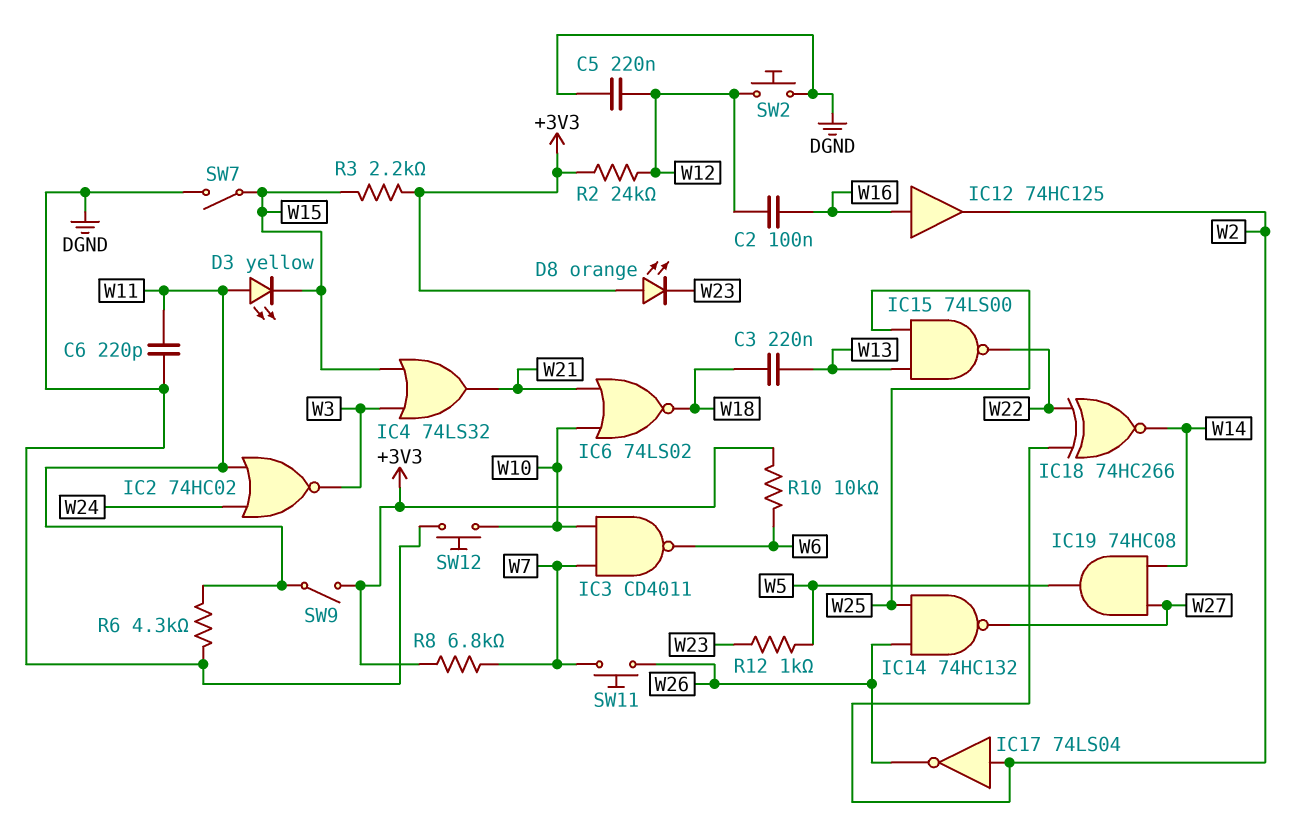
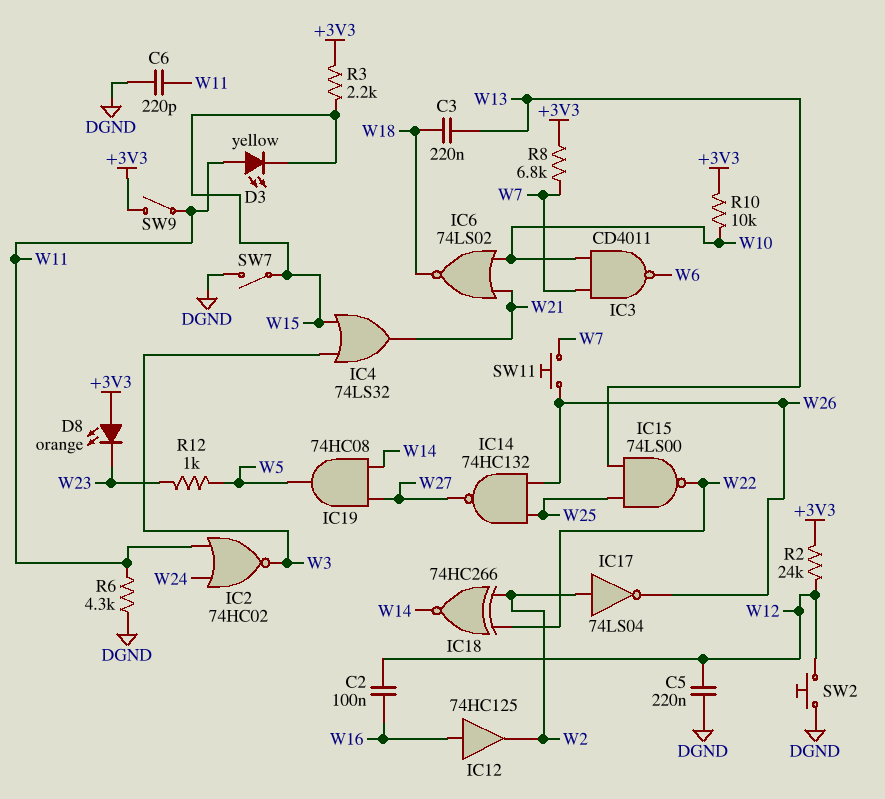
R10: 10k (+3V3, W6) -> 10k (+3V3, W10)
SW12: button (DGND, W10) -> none

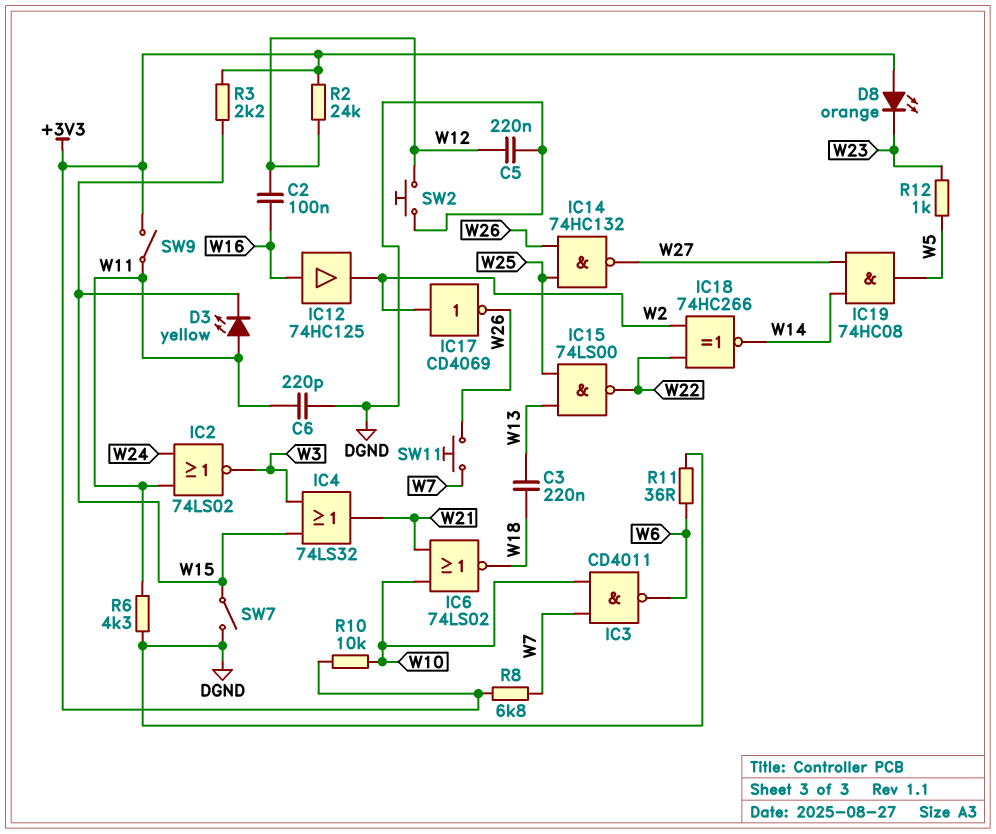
IC2: NOR 74HC02 (in W11, in W24, out W3) -> NOR 74LS02 (in W11, in W24, out W3)
IC17: NOT 74LS04 (in W2, out W26) -> NOT CD4069 (in W2, out W26)
R11: none -> 36 (DGND, W6)

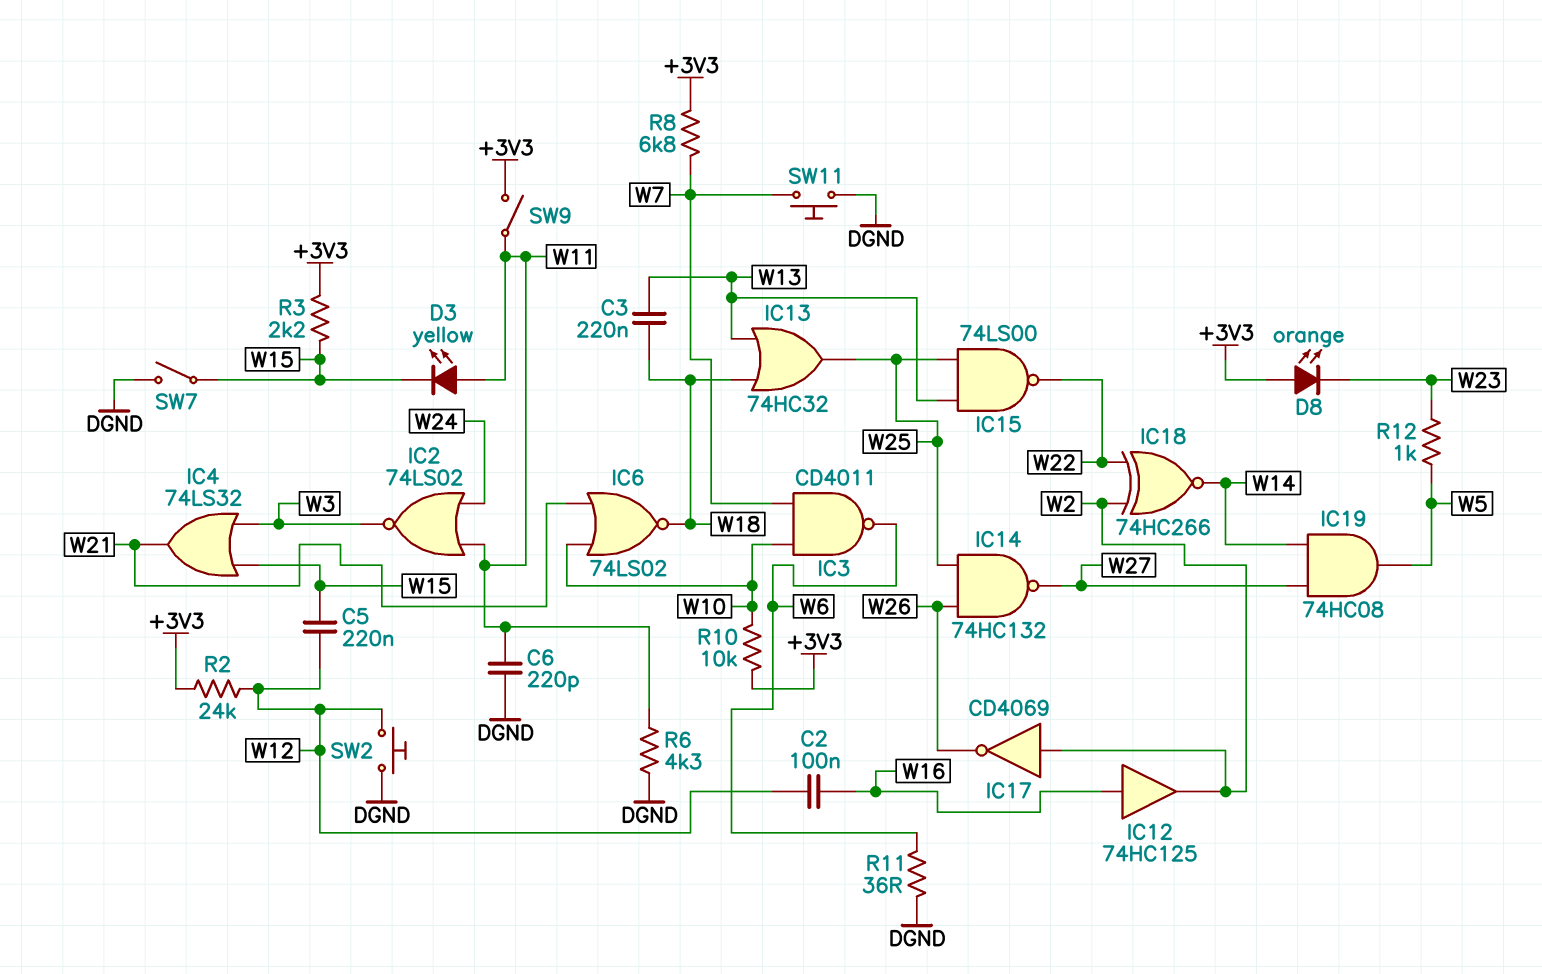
C5: 220nF (DGND, W12) -> 220nF (W12, W15)
IC13: none -> OR 74HC32 (in W13, in W18, out W25)
SW11: button (W7, W26) -> button (DGND, W7)

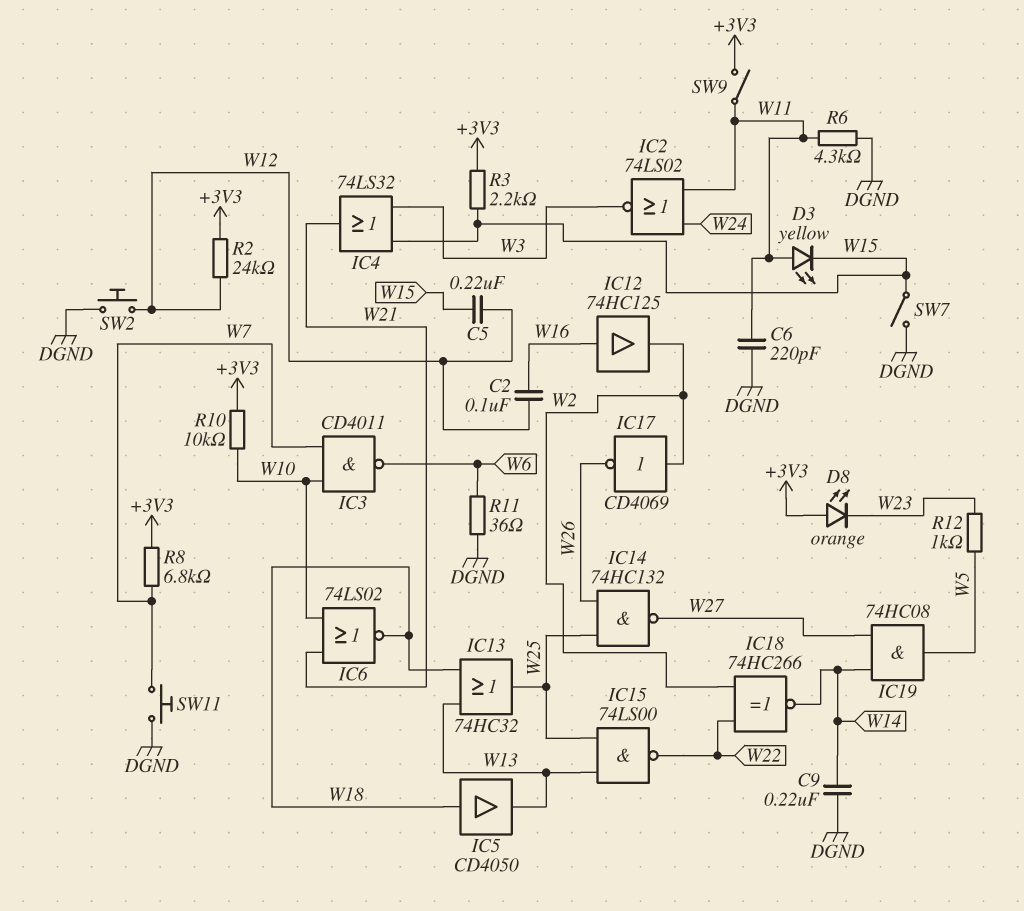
C3: 220nF (W13, W18) -> none
C9: none -> 220nF (DGND, W14)
IC5: none -> buffer CD4050 (in W18, out W13)

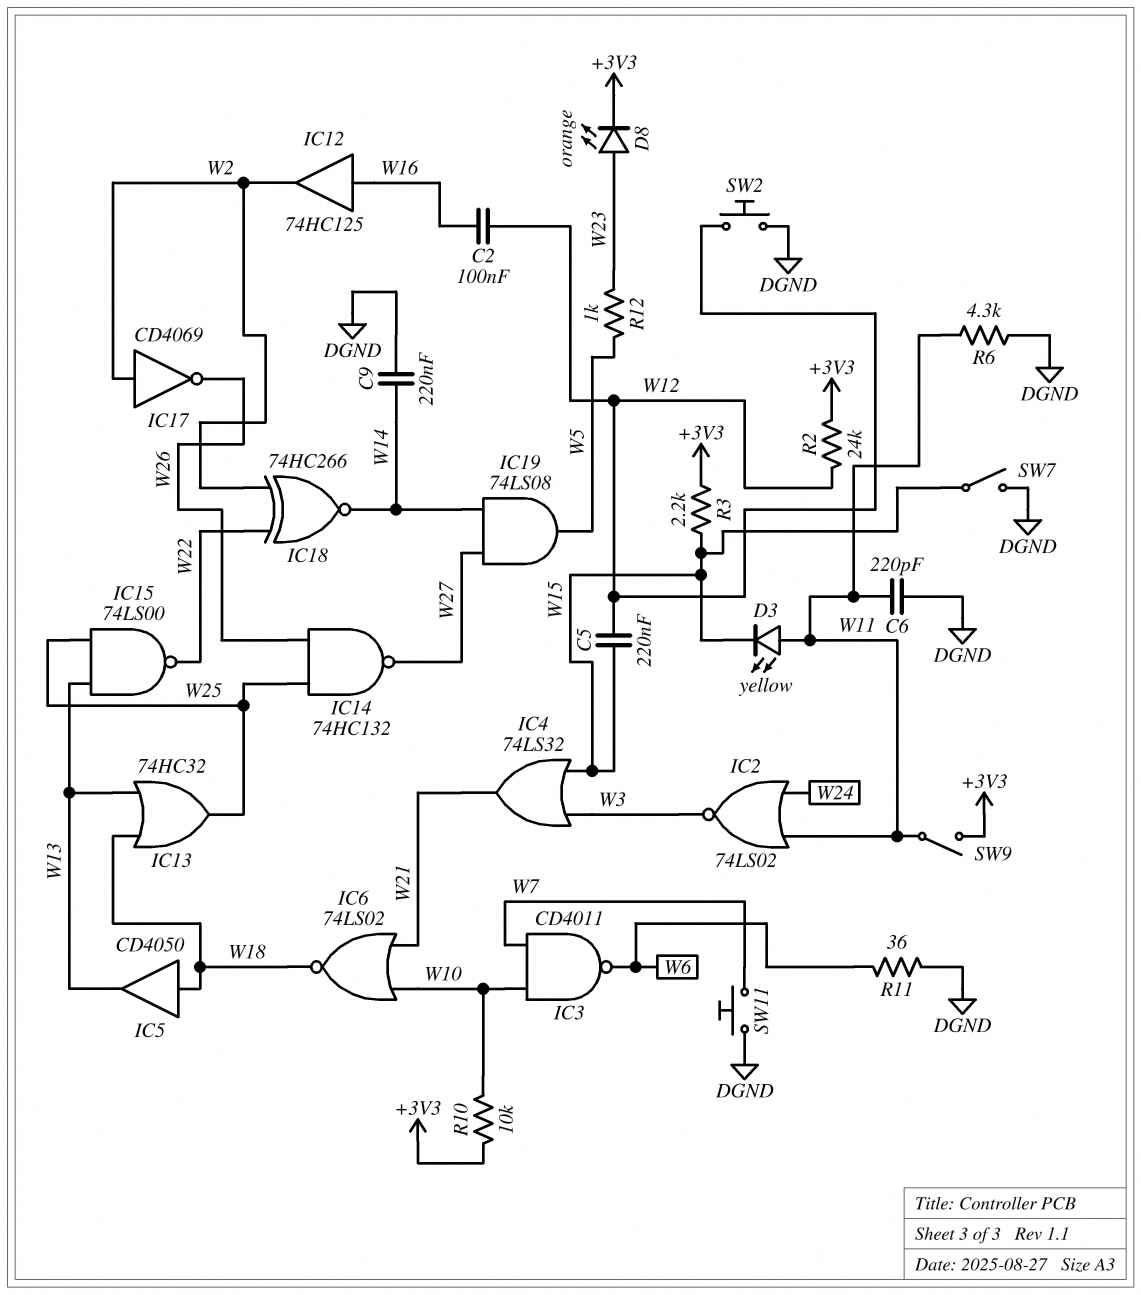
D8: LED orange (A +3V3, K W23) -> LED orange (A W23, K +3V3)
IC19: AND 74HC08 (in W14, in W27, out W5) -> AND 74LS08 (in W14, in W27, out W5)
R8: 6.8k (+3V3, W7) -> none

